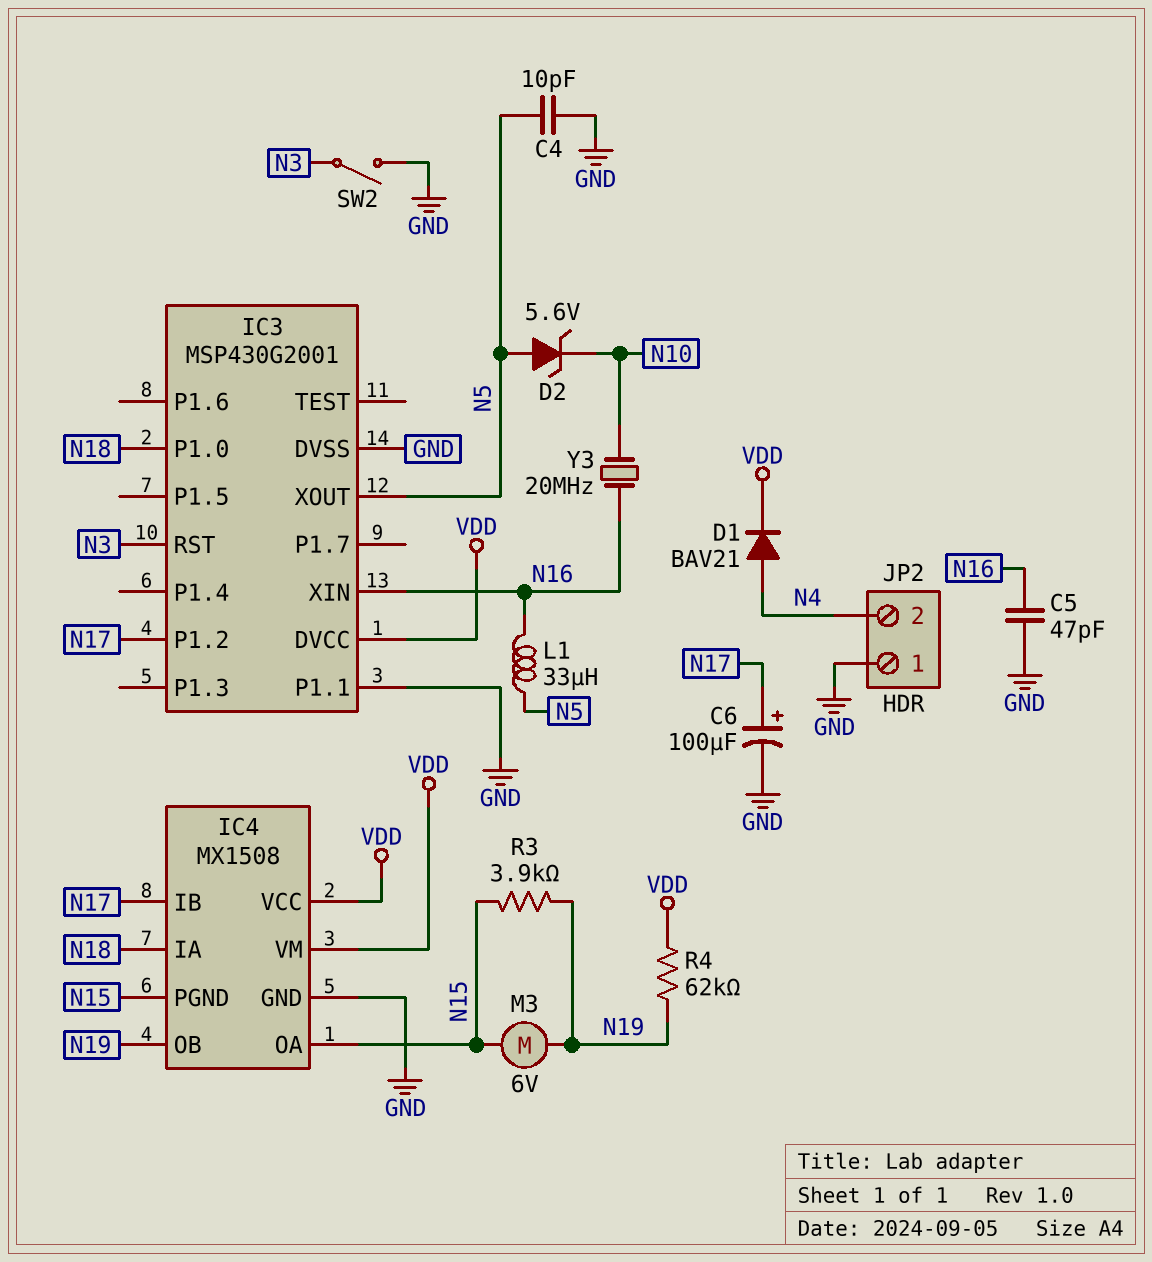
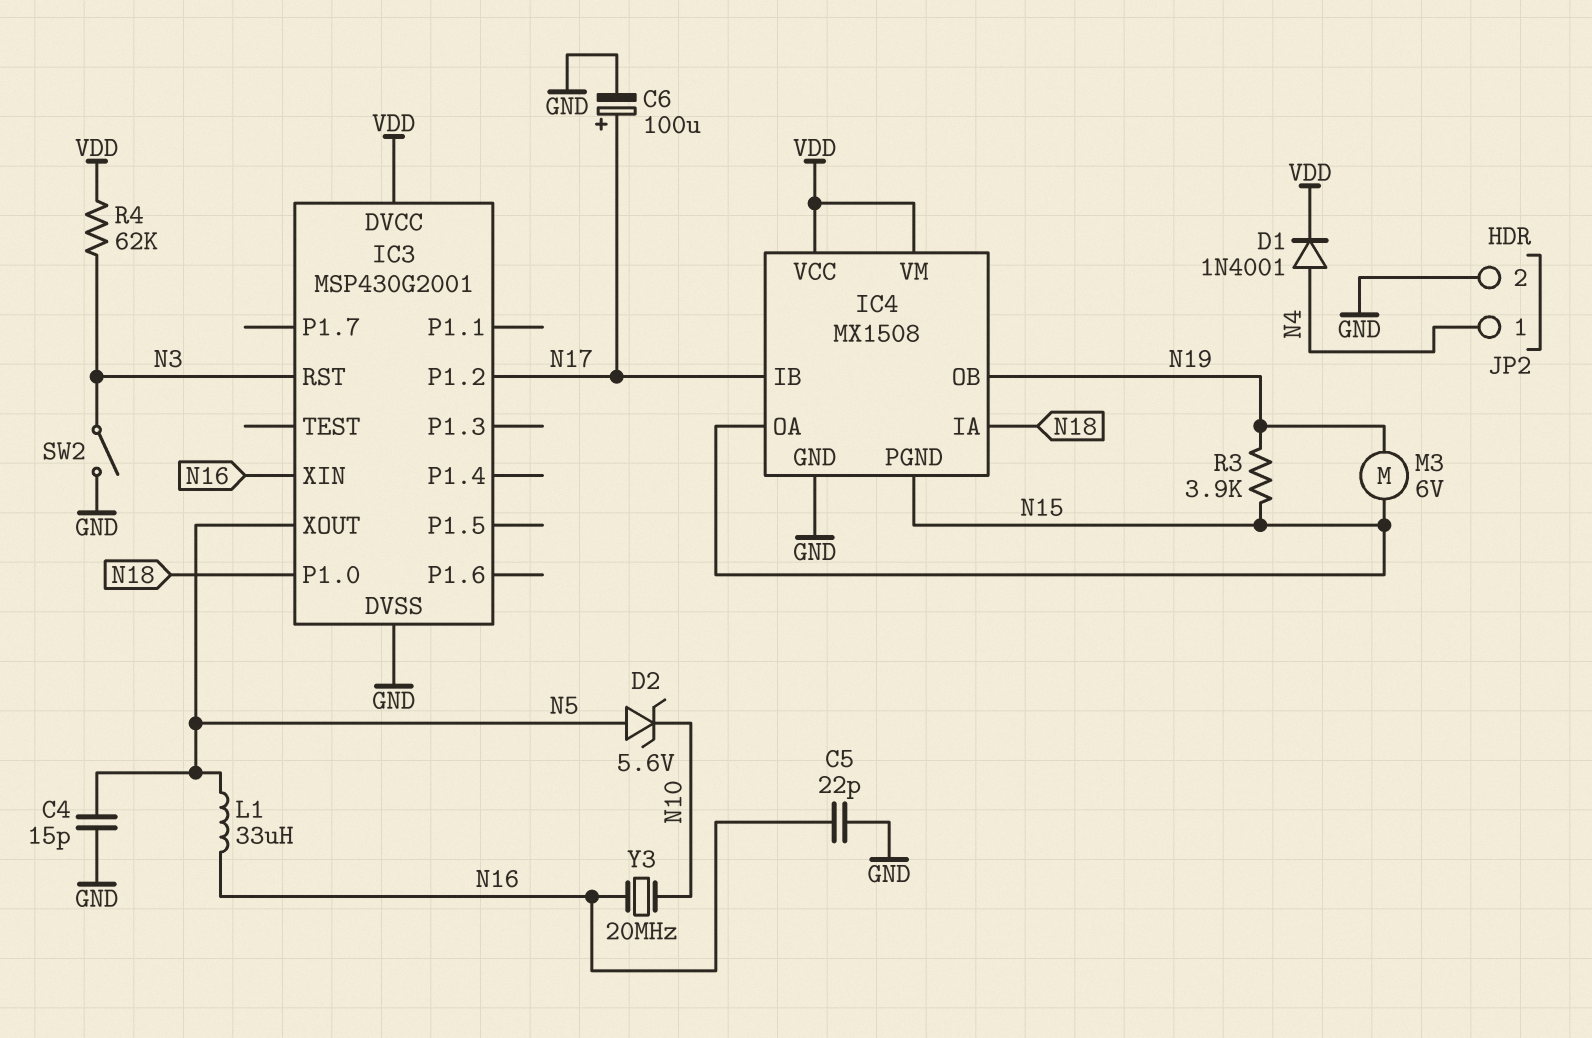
C4: 10pF (GND, N5) -> 15pF (GND, N5)
C5: 47pF (GND, N16) -> 22pF (GND, N16)
D1: diode BAV21 (A N4, K VDD) -> diode 1N4001 (A N4, K VDD)
IC3 pin P1.1: GND -> none
JP2 pin 1: GND -> N4
JP2 pin 2: N4 -> GND
R4: 62k (N19, VDD) -> 62k (N3, VDD)

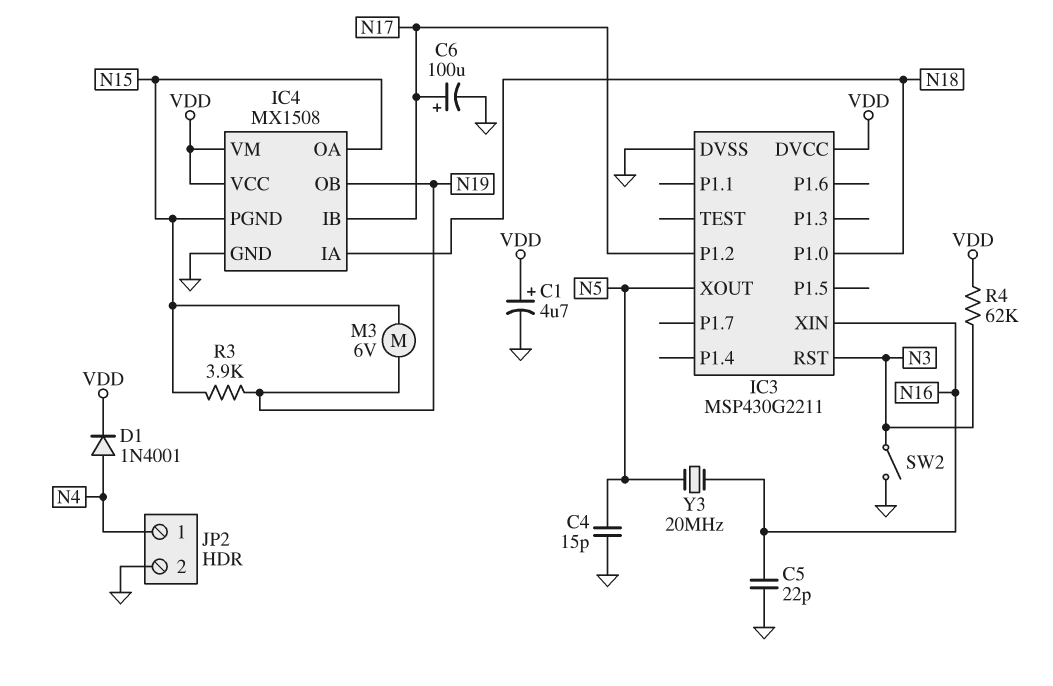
C1: none -> 4.7uF (plus VDD, minus GND)
D2: zener 5.6V (A N5, K N10) -> none
IC3: MSP430G2001 -> MSP430G2211
L1: 33uH (N5, N16) -> none
Y3: 20MHz (N10, N16) -> 20MHz (N5, N16)

